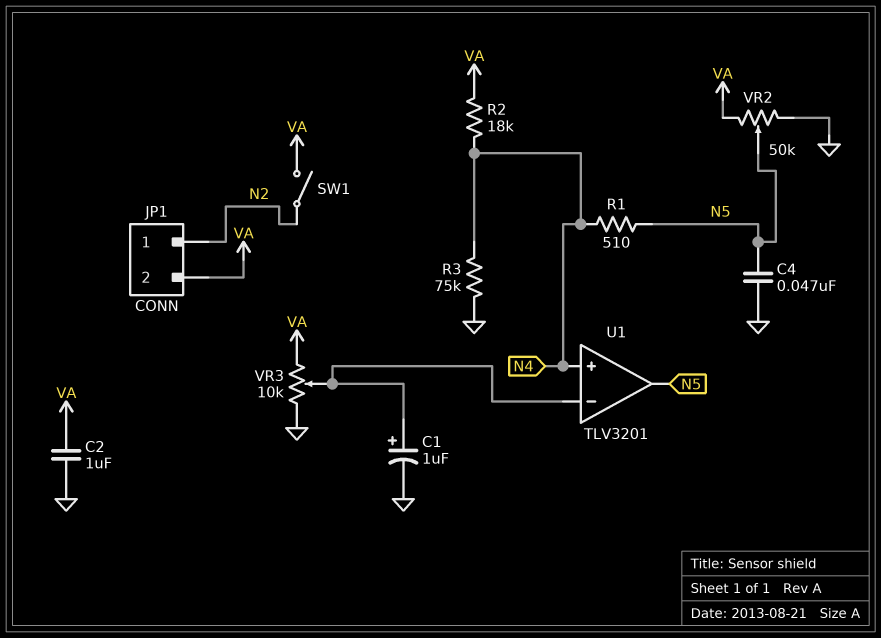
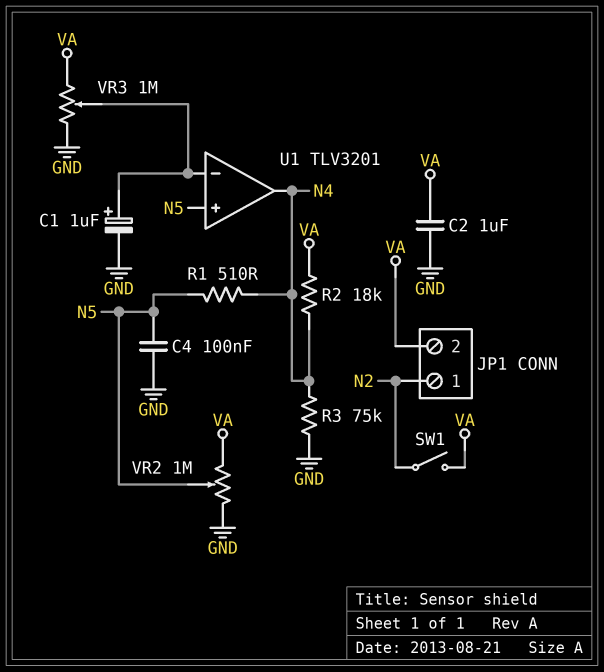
C4: 47nF (GND, N5) -> 100nF (GND, N5)
U1 pin in+: N4 -> N5
U1 pin out: N5 -> N4
VR2: 50k (GND, VA, wiper N5) -> 1M (GND, VA, wiper N5)
VR3: 10k (GND, VA, wiper U1/in-) -> 1M (GND, VA, wiper U1/in-)

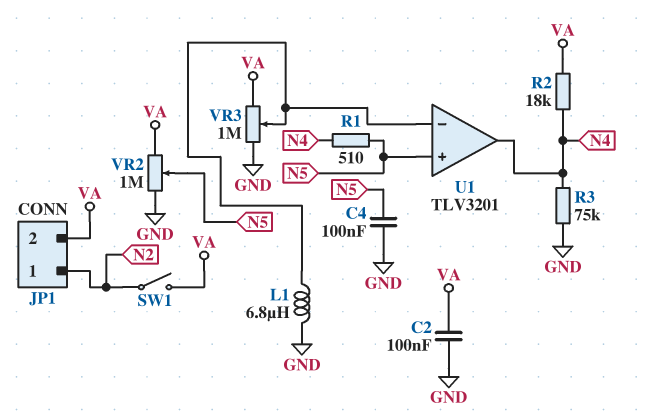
C1: 1uF (plus U1/in-, minus GND) -> none
C2: 1uF (GND, VA) -> 100nF (GND, VA)
L1: none -> 6.8uH (GND, U1/in-)

